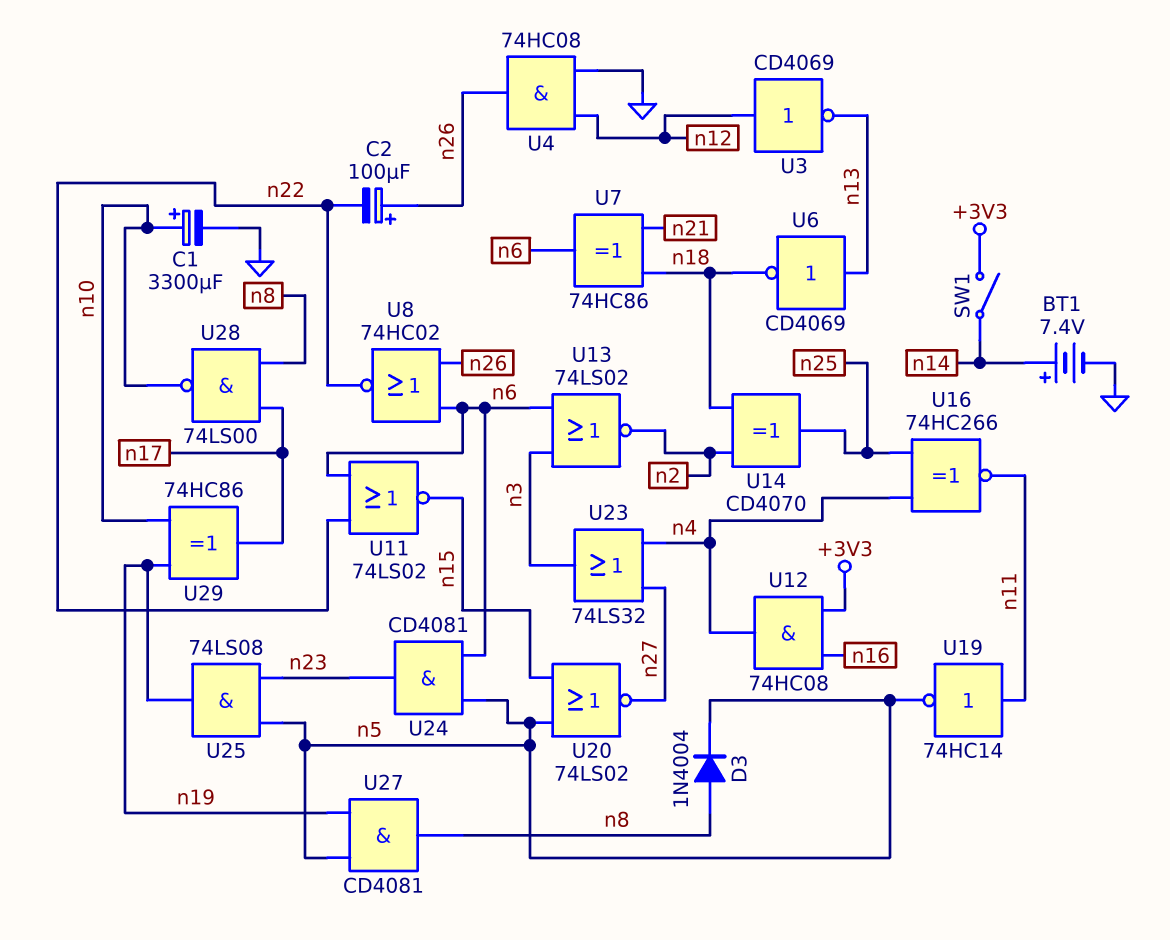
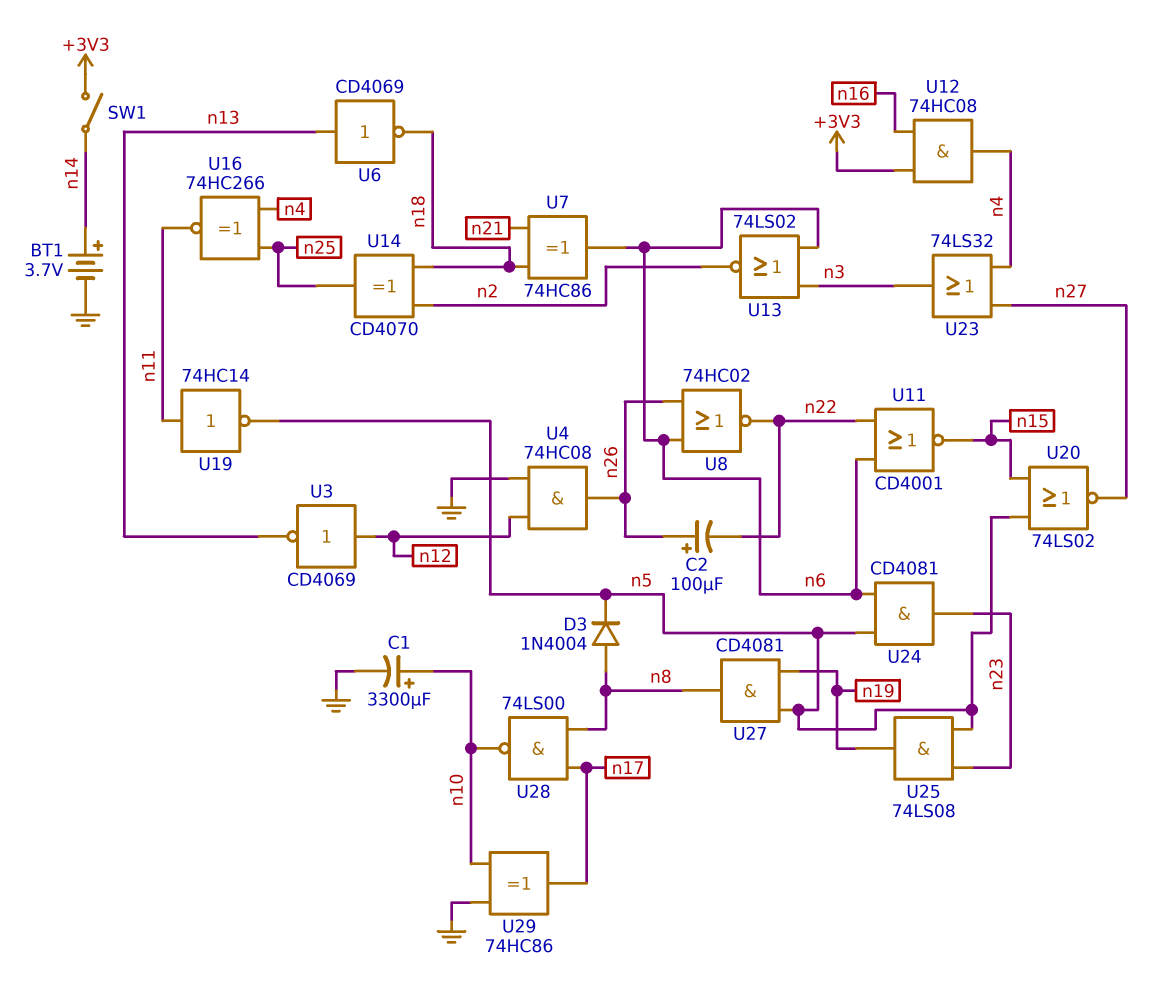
BT1: 7.4V (plus n14, minus GND) -> 3.7V (plus n14, minus GND)
U11: NOR 74LS02 (in n6, in n22, out n15) -> NOR CD4001 (in n6, in n22, out n15)
U29: XOR 74HC86 (in n10, in n19, out n17) -> XOR 74HC86 (in GND, in n10, out n17)

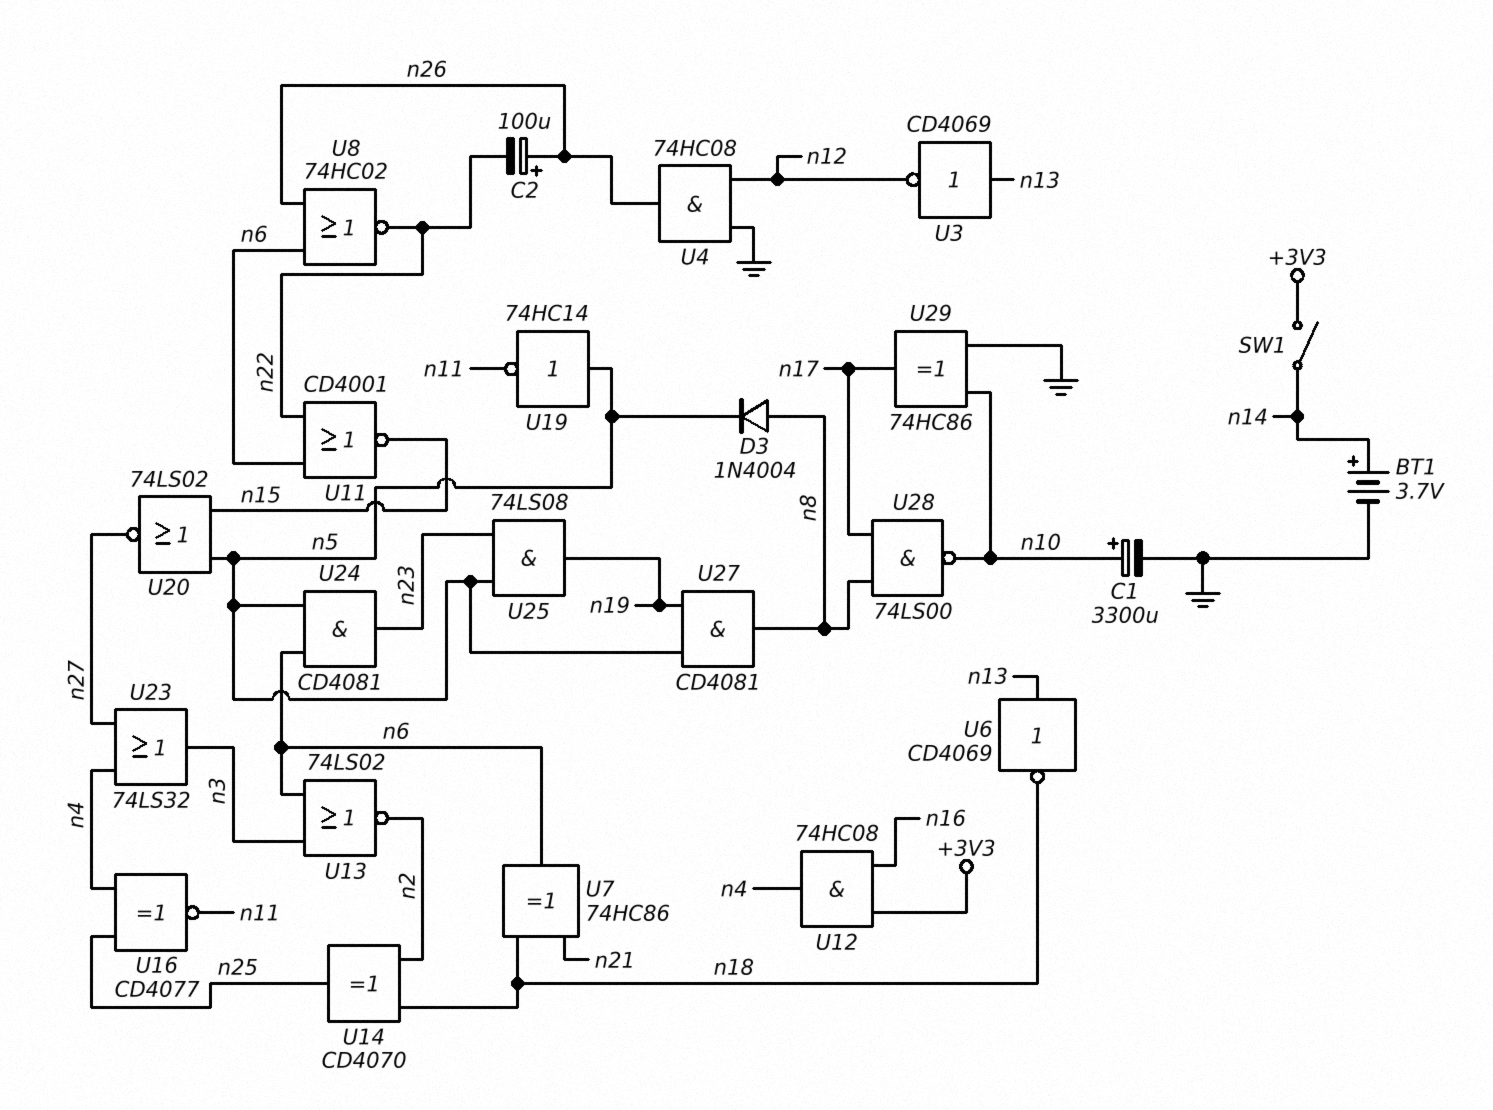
U3: NOT CD4069 (in n12, out n13) -> NOT CD4069 (in n13, out n12)
U16: XNOR 74HC266 (in n4, in n25, out n11) -> XNOR CD4077 (in n4, in n25, out n11)
U19: NOT 74HC14 (in n11, out n5) -> NOT 74HC14 (in n5, out n11)

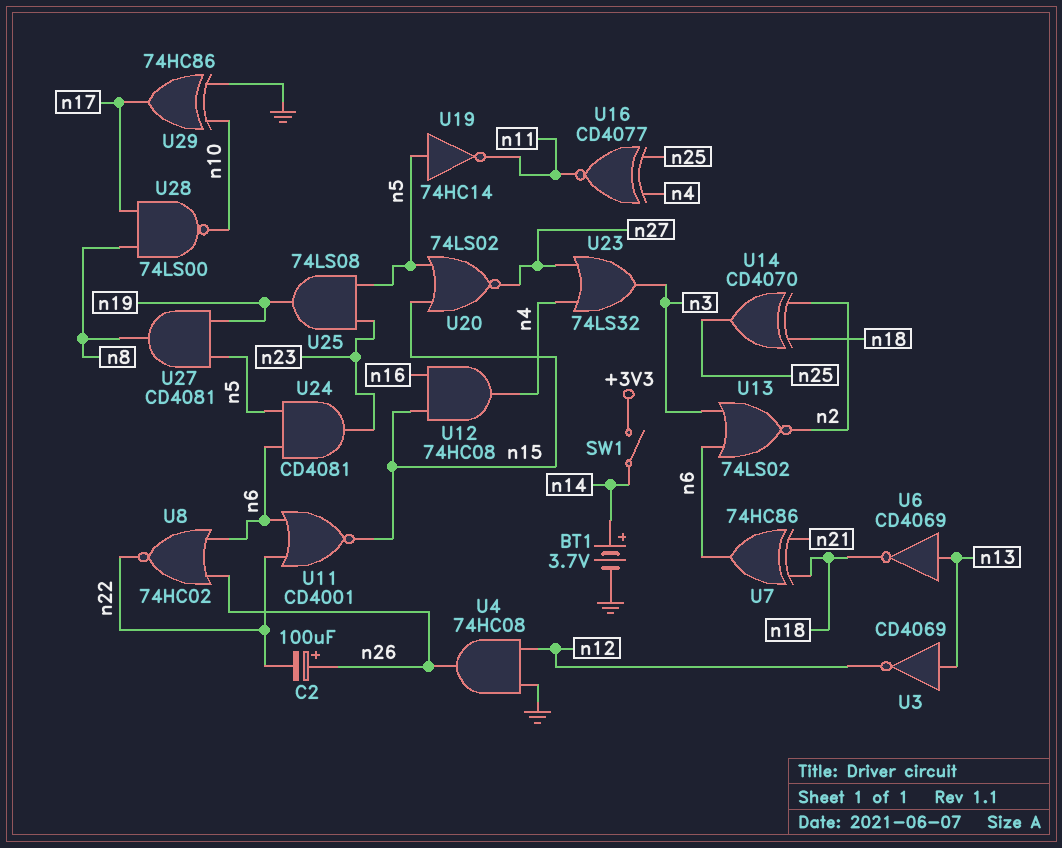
C1: 3300uF (plus n10, minus GND) -> none
D3: diode 1N4004 (A n8, K n5) -> none
U12: AND 74HC08 (in +3V3, in n16, out n4) -> AND 74HC08 (in n15, in n16, out n4)

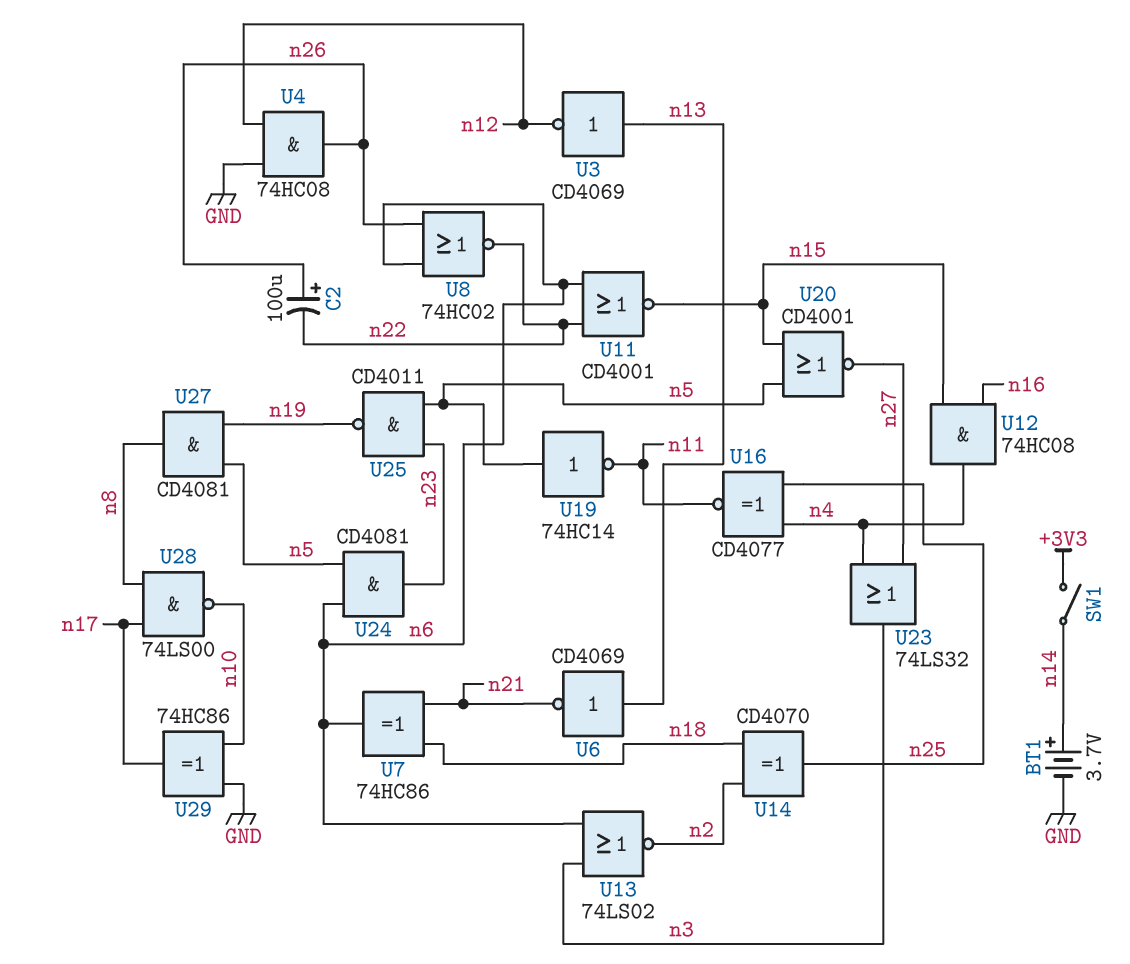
U6: NOT CD4069 (in n13, out n18) -> NOT CD4069 (in n13, out n21)
U20: NOR 74LS02 (in n5, in n15, out n27) -> NOR CD4001 (in n5, in n15, out n27)
U25: AND 74LS08 (in n5, in n23, out n19) -> NAND CD4011 (in n5, in n23, out n19)

